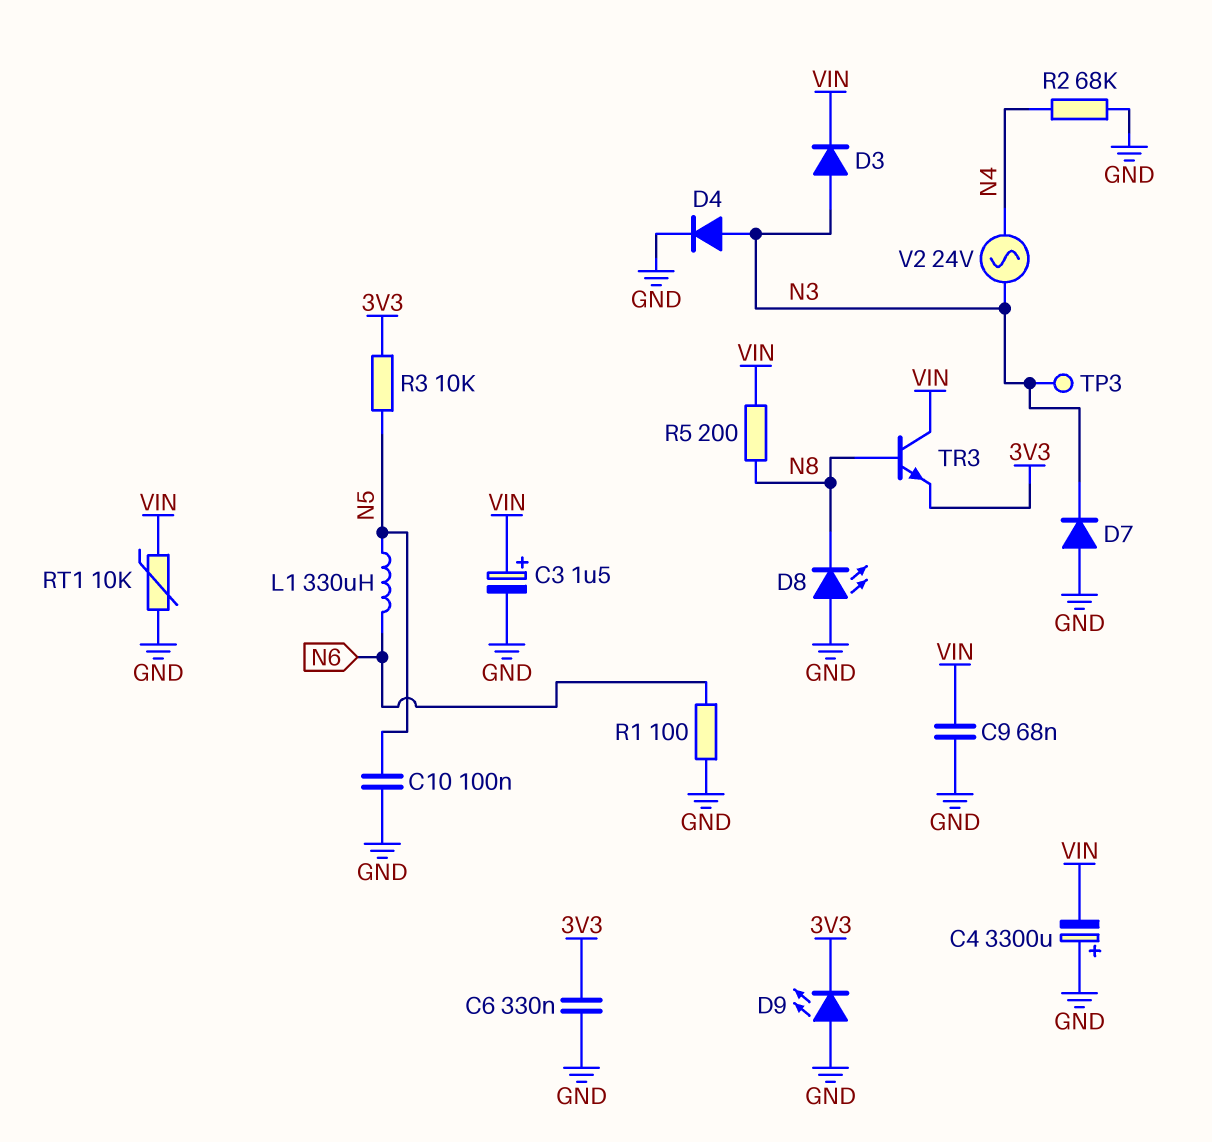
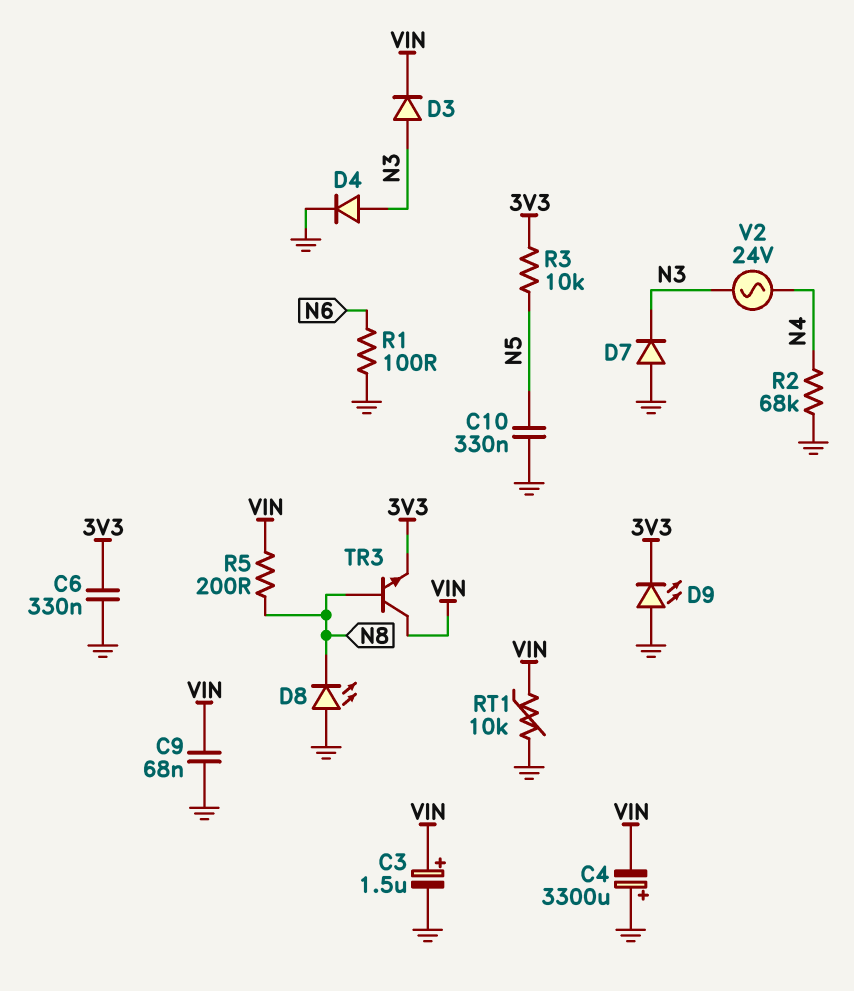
C10: 100nF (GND, N5) -> 330nF (GND, N5)
L1: 330uH (N5, N6) -> none
TP3: test point (N3) -> none

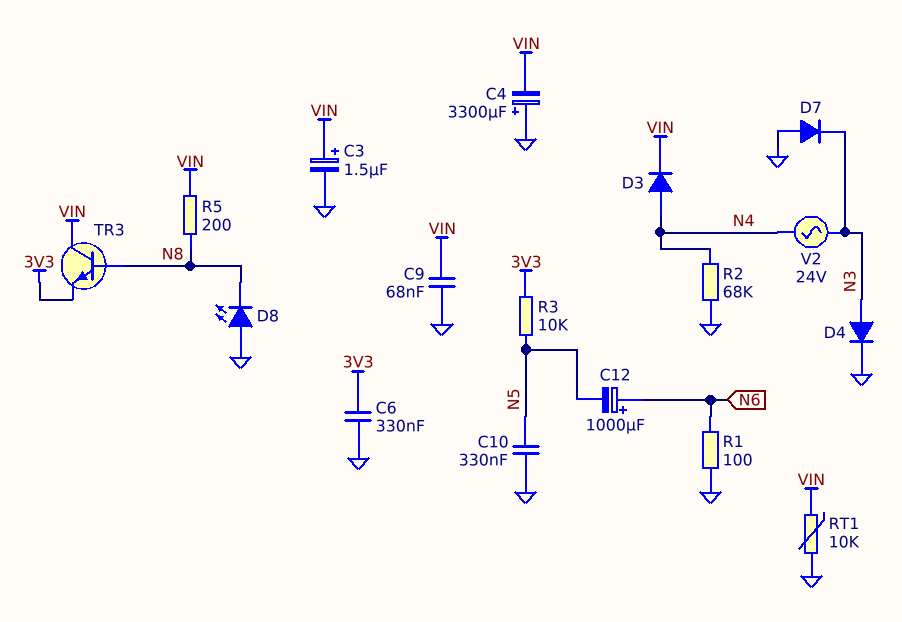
C12: none -> 1000uF (plus N6, minus N5)
D3: diode (A N3, K VIN) -> diode (A N4, K VIN)
D9: LED (A GND, K 3V3) -> none

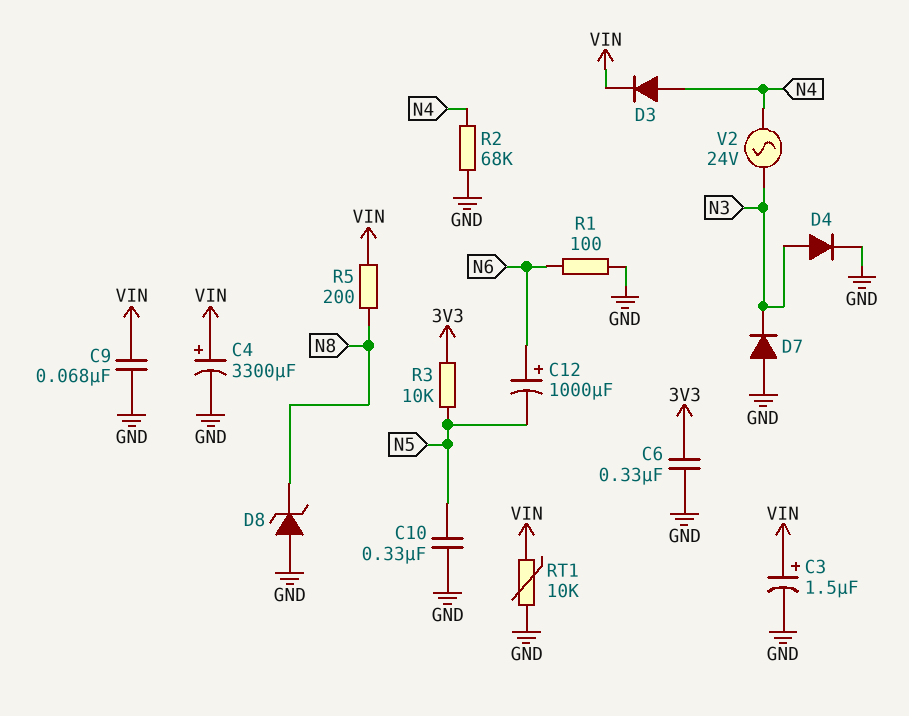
C4: 3300uF (plus GND, minus VIN) -> 3300uF (plus VIN, minus GND)
D8: LED (A GND, K N8) -> zener (A GND, K N8)
TR3: NPN (B N8, C VIN, E 3V3) -> none

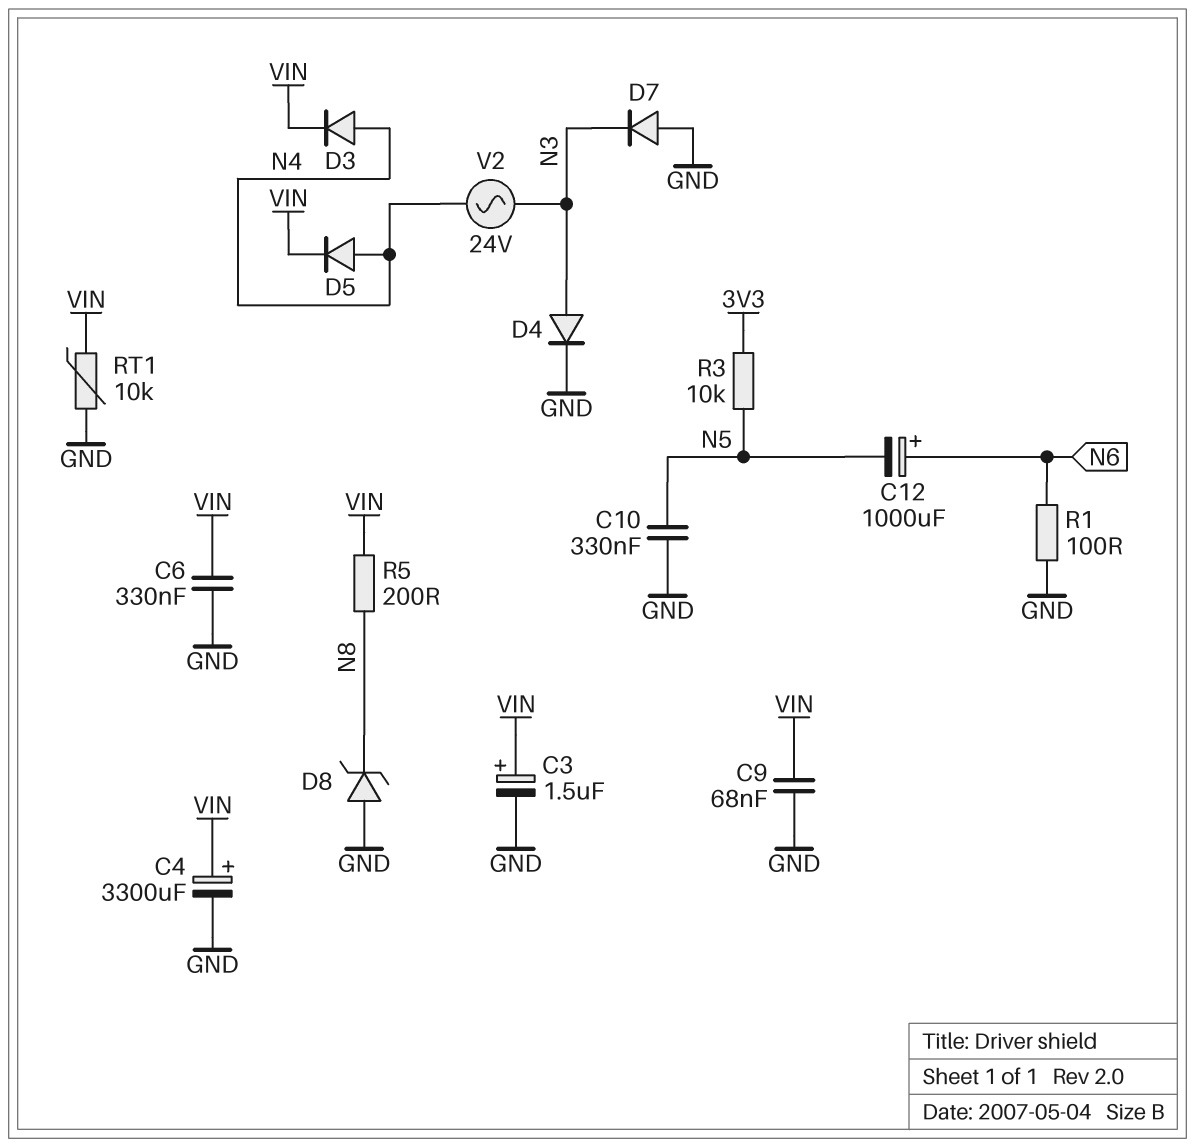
C6: 330nF (3V3, GND) -> 330nF (GND, VIN)
D5: none -> diode (A N4, K VIN)
R2: 68k (GND, N4) -> none

